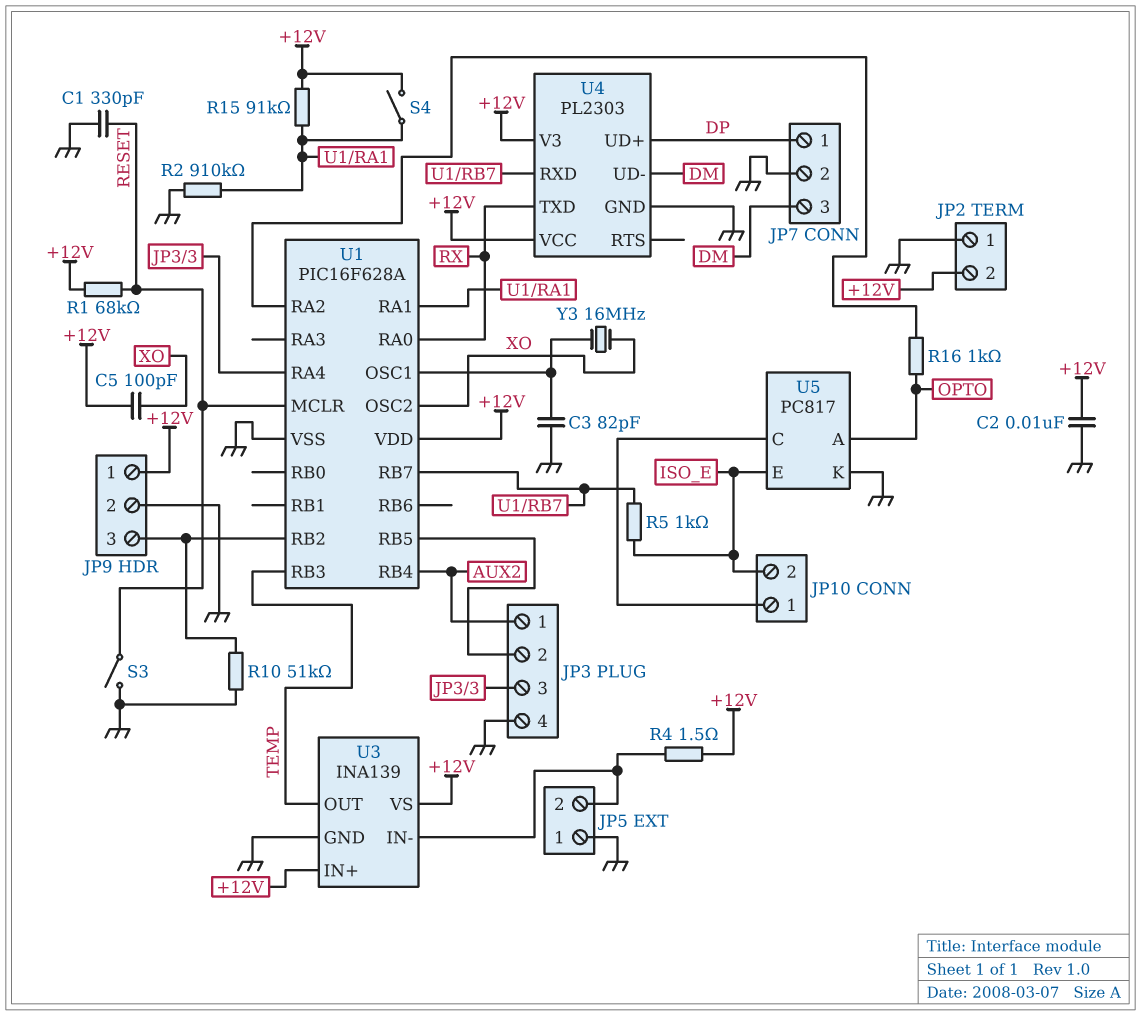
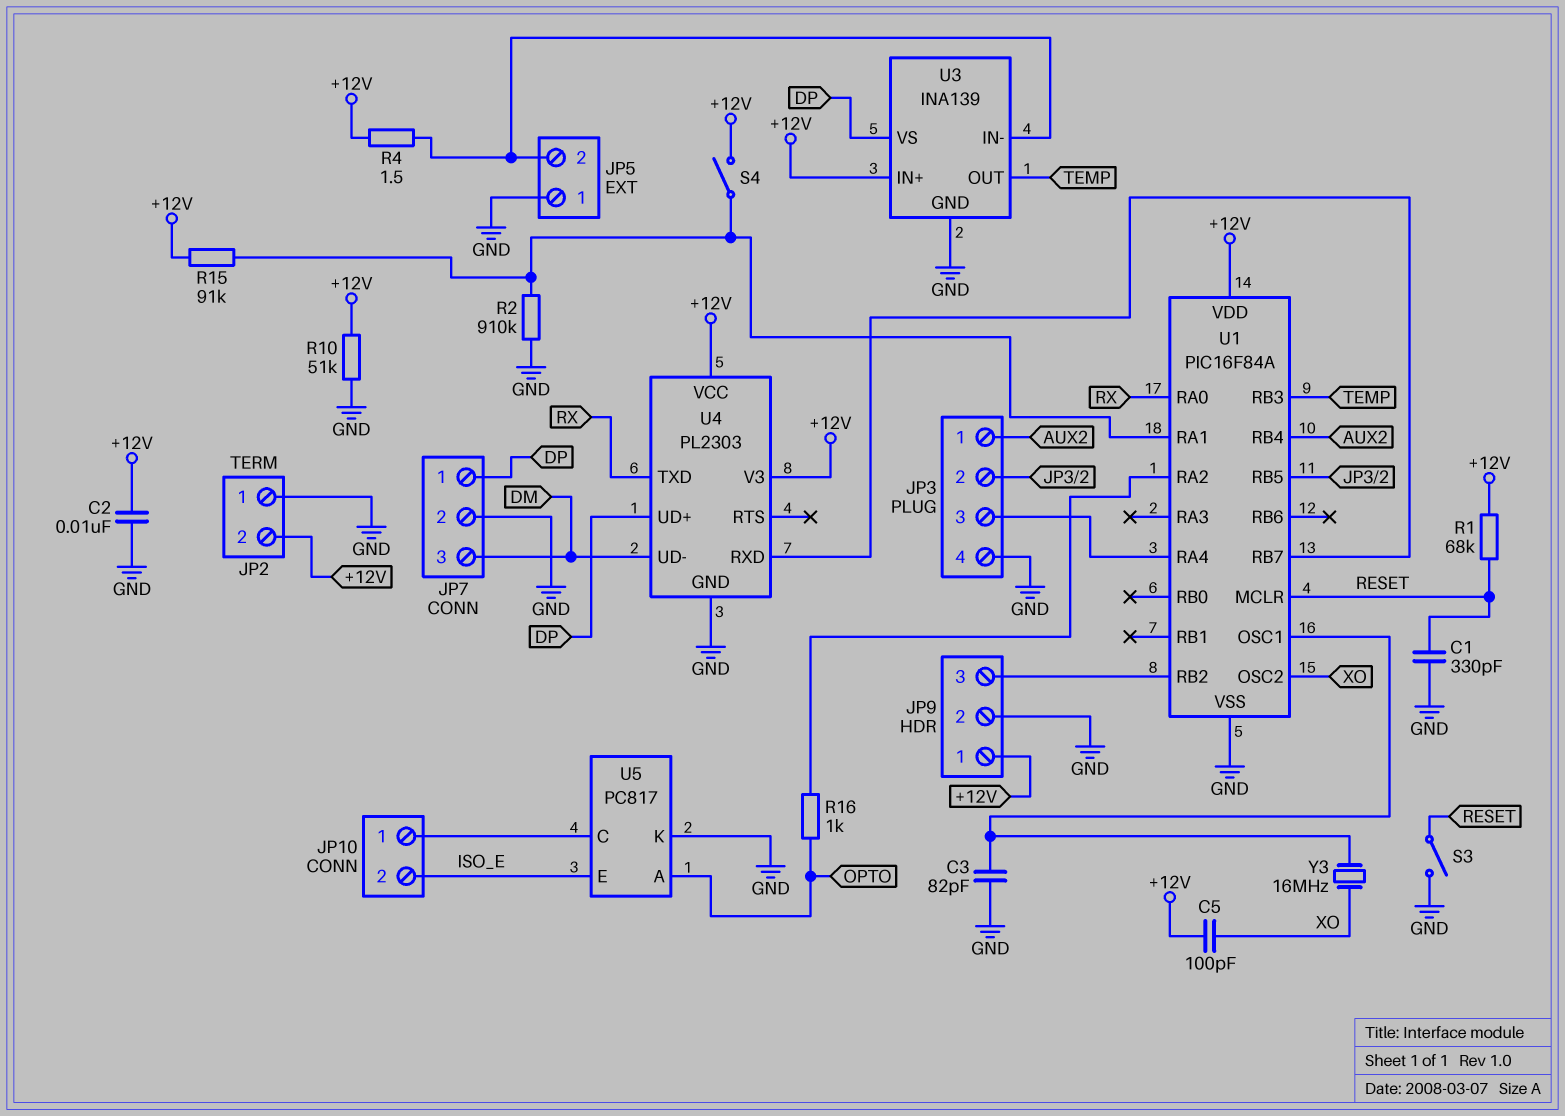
R5: 1k (ISO_E, U1/RB7) -> none
R10: 51k (GND, JP9/3) -> 51k (+12V, GND)
U1: PIC16F628A -> PIC16F84A
U3 pin VS: +12V -> DP

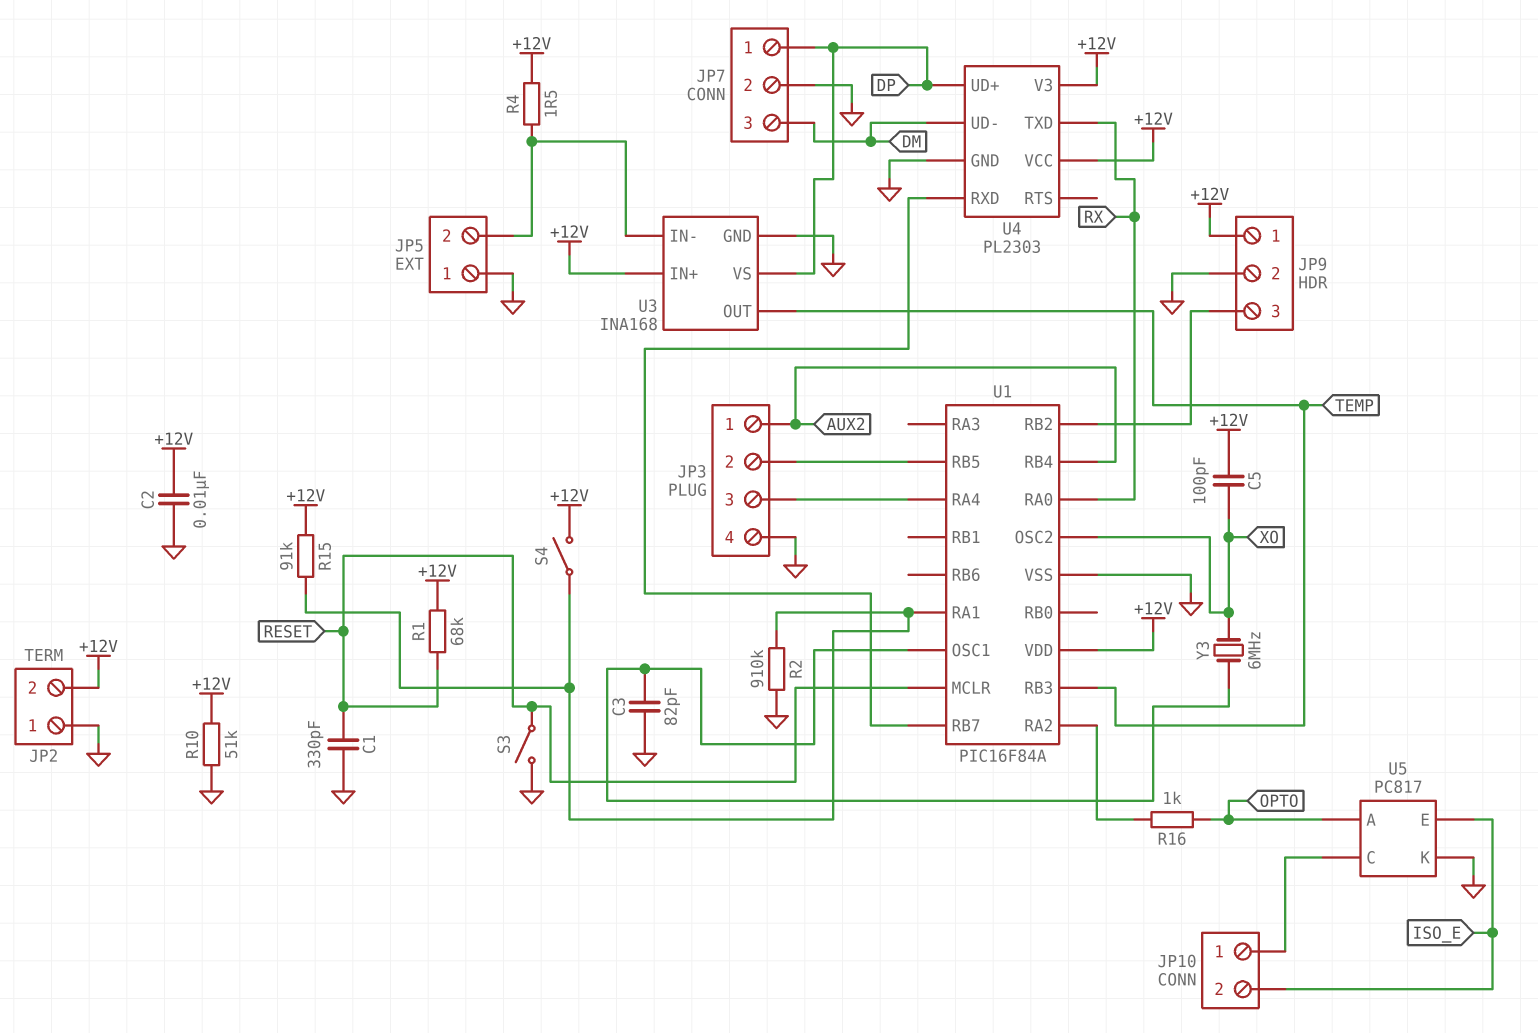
U3: INA139 -> INA168
Y3: 16MHz (U1/OSC1, XO) -> 6MHz (U1/OSC1, XO)

